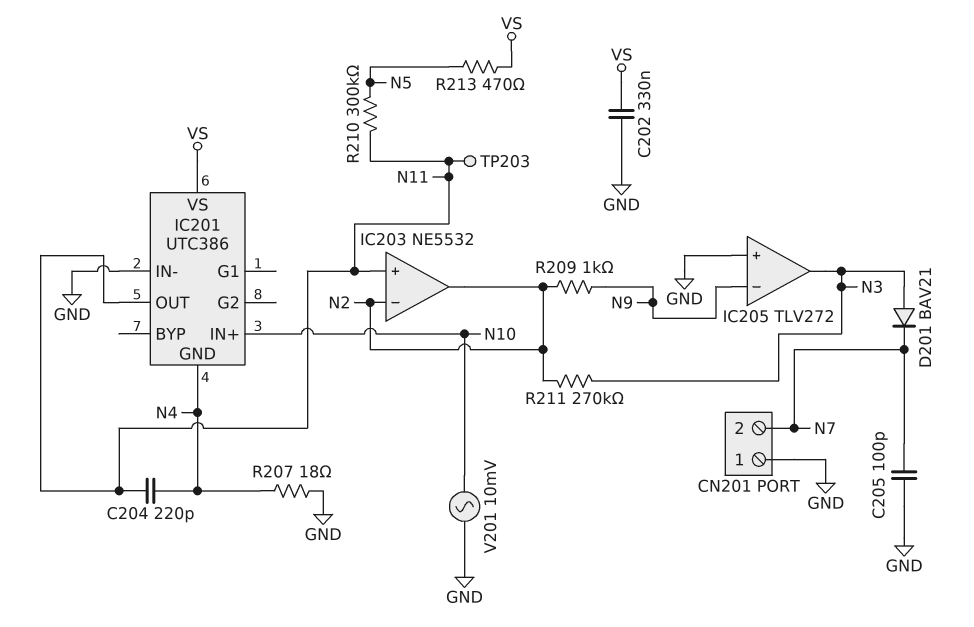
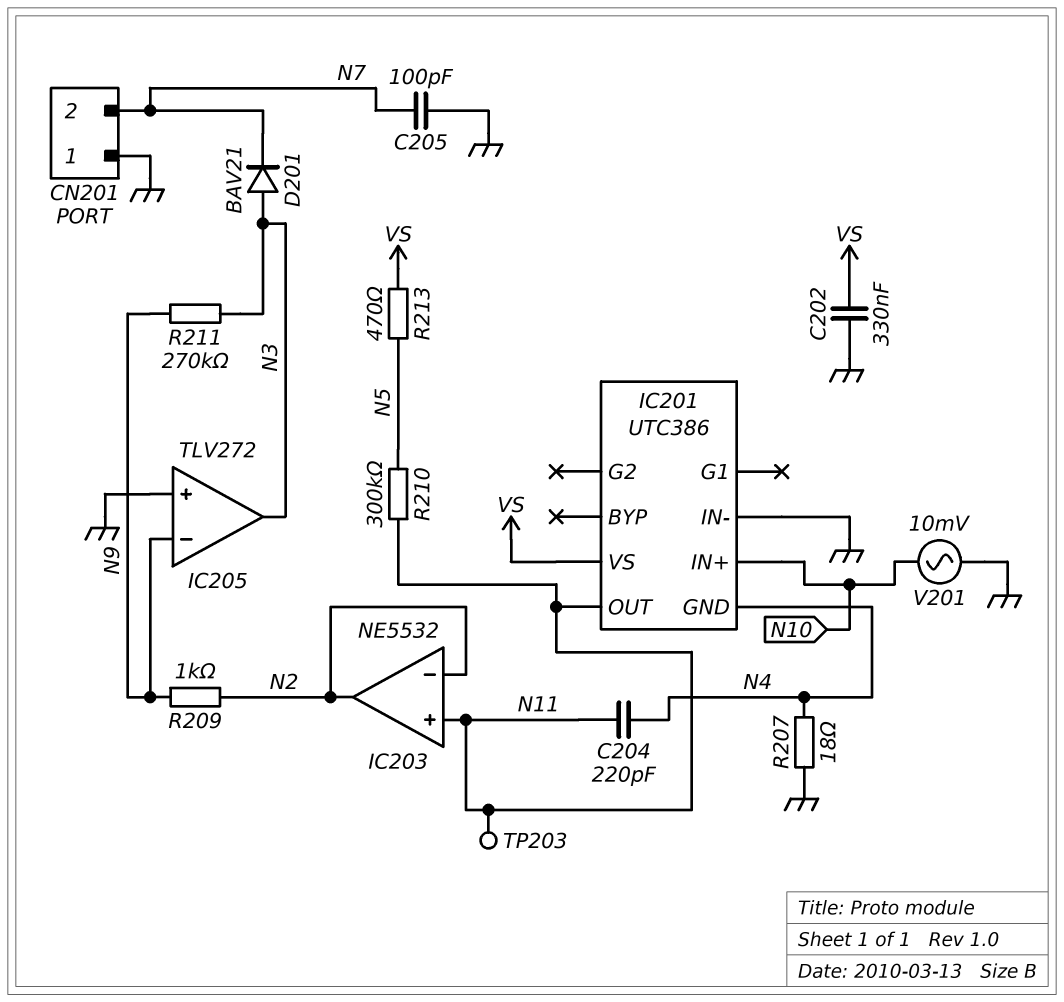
R211: 270k (N2, N3) -> 270k (N3, N9)

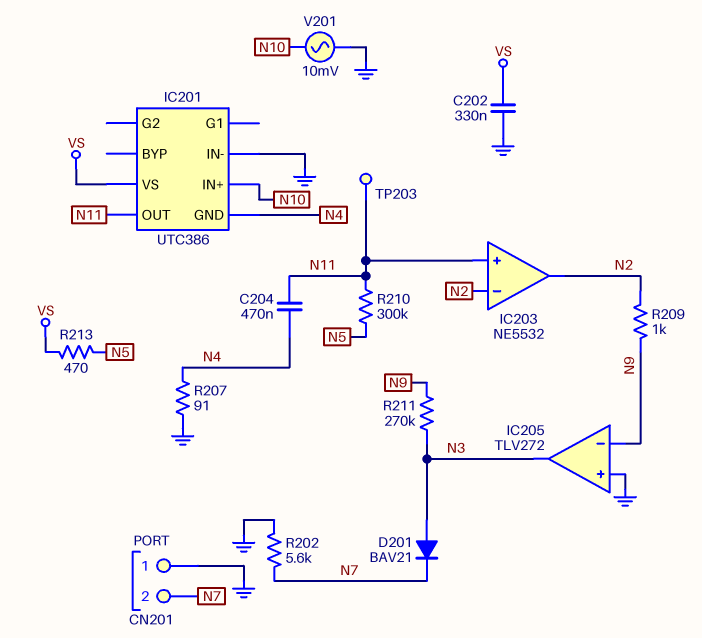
C204: 220pF (N4, N11) -> 470nF (N4, N11)
C205: 100pF (GND, N7) -> none
R202: none -> 5.6k (GND, N7)
R207: 18 (GND, N4) -> 91 (GND, N4)

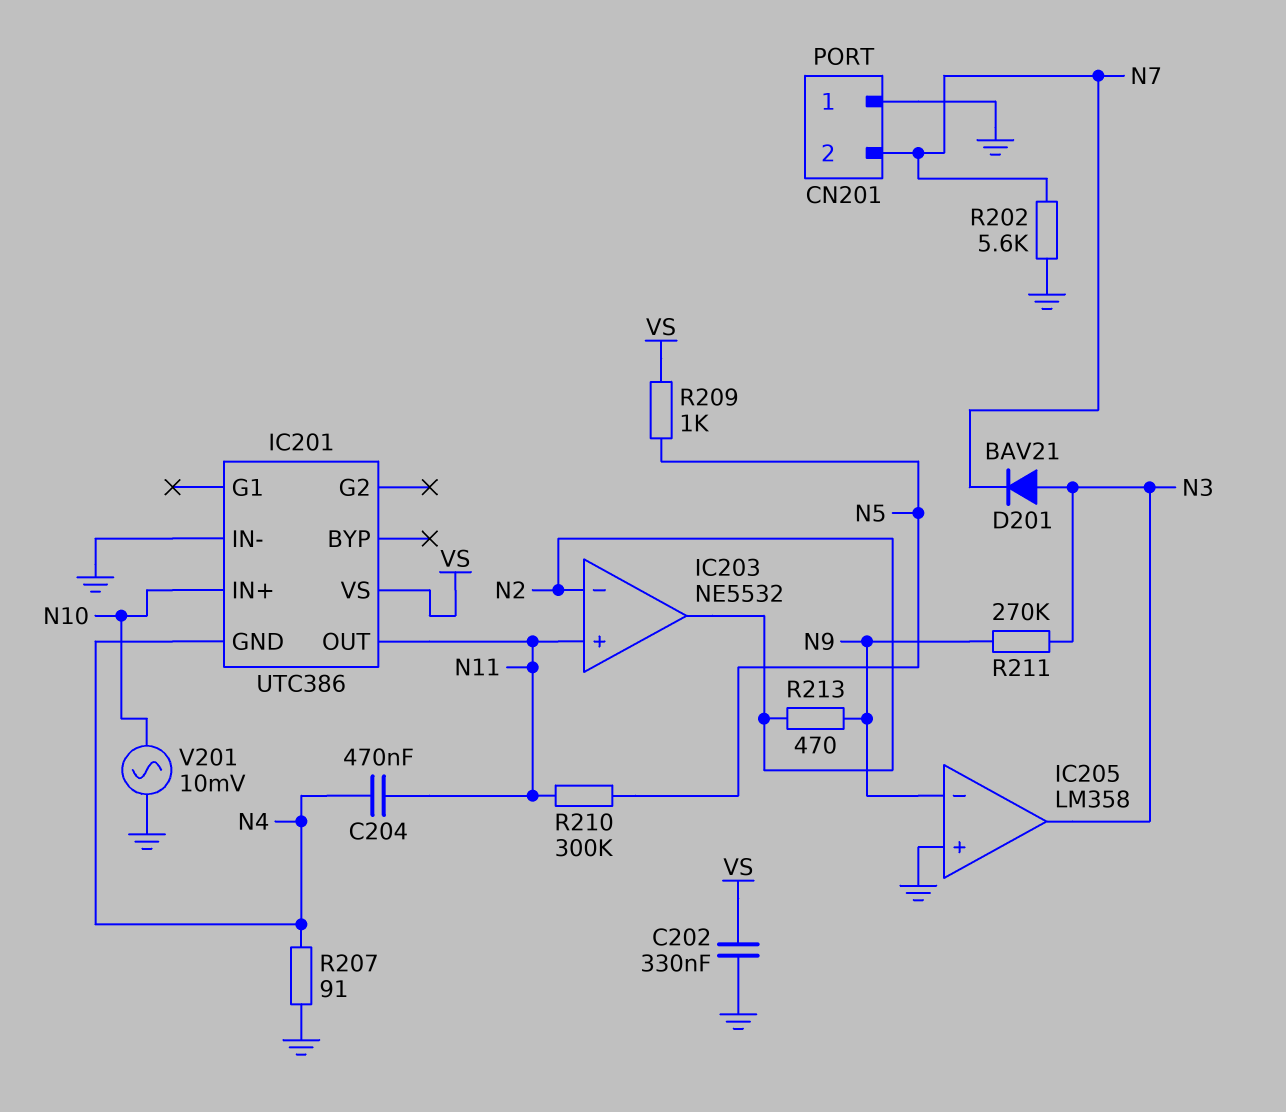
IC205: TLV272 -> LM358
R209: 1k (N2, N9) -> 1k (N5, VS)
R213: 470 (N5, VS) -> 470 (N2, N9)
TP203: test point (N11) -> none

